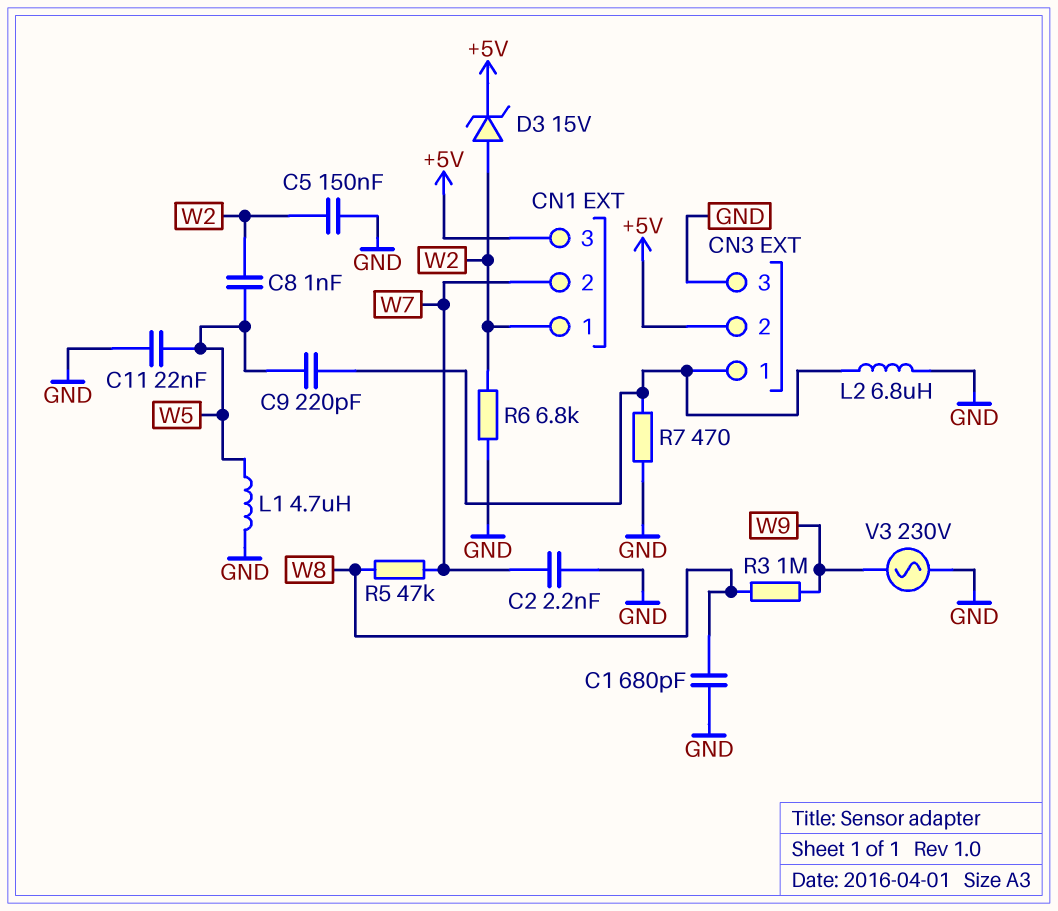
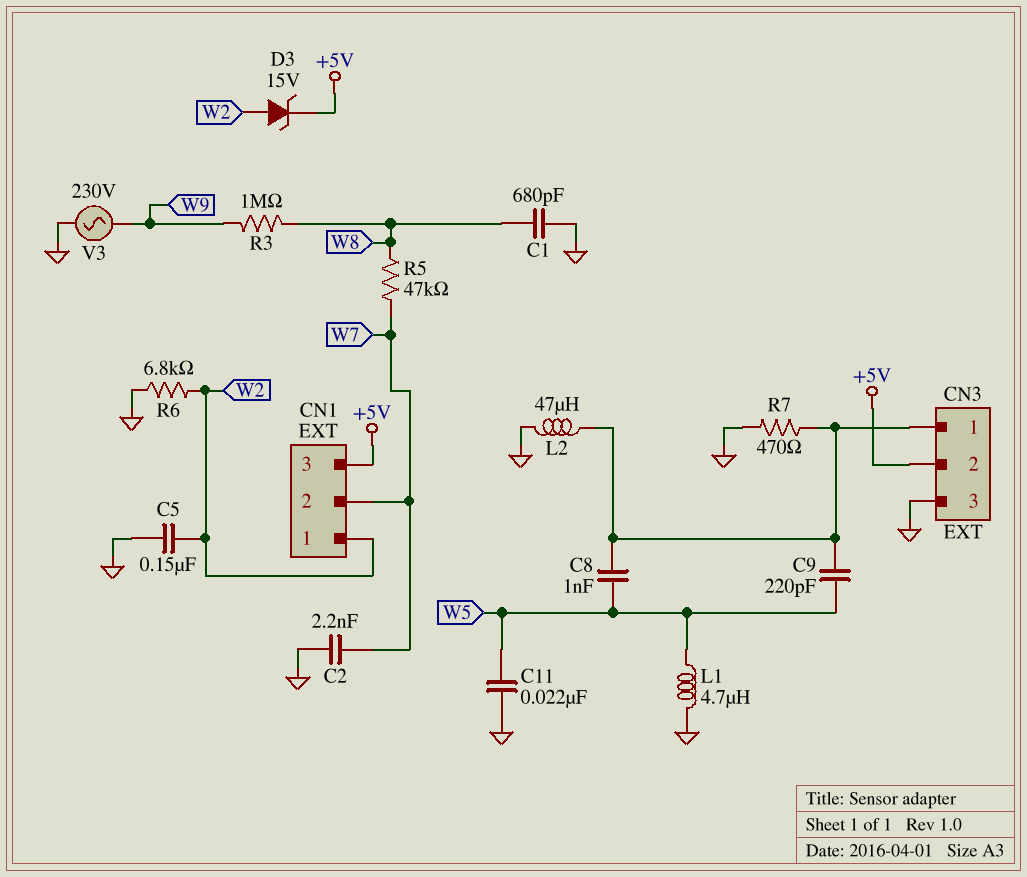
C8: 1nF (W2, W5) -> 1nF (CN3/1, W5)
L2: 6.8uH (CN3/1, GND) -> 47uH (CN3/1, GND)

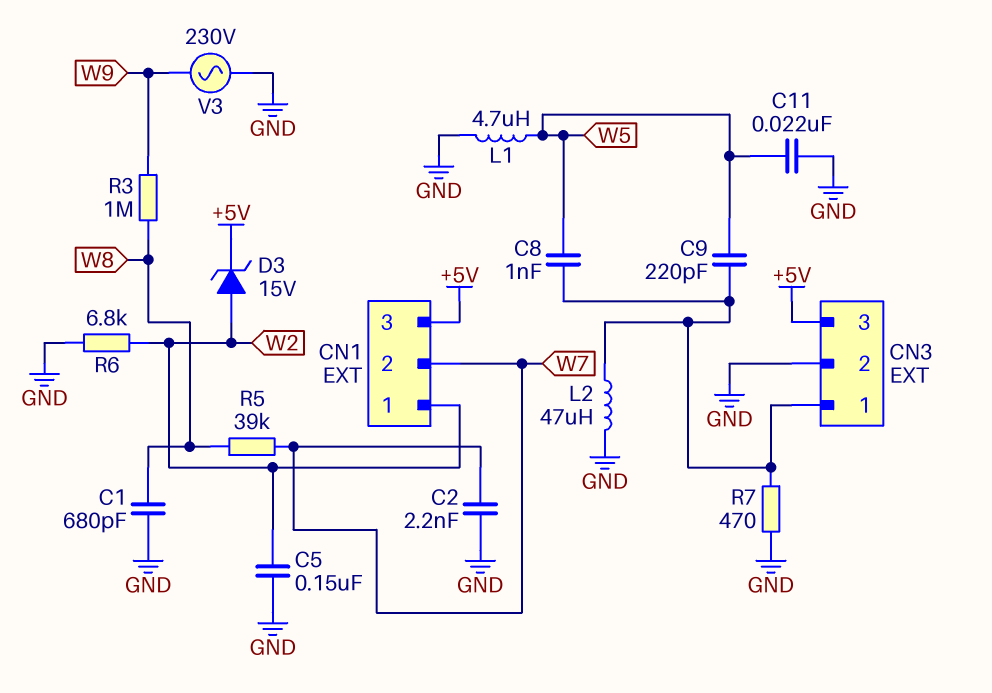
CN3 pin 2: +5V -> GND
CN3 pin 3: GND -> +5V
R5: 47k (W7, W8) -> 39k (W7, W8)

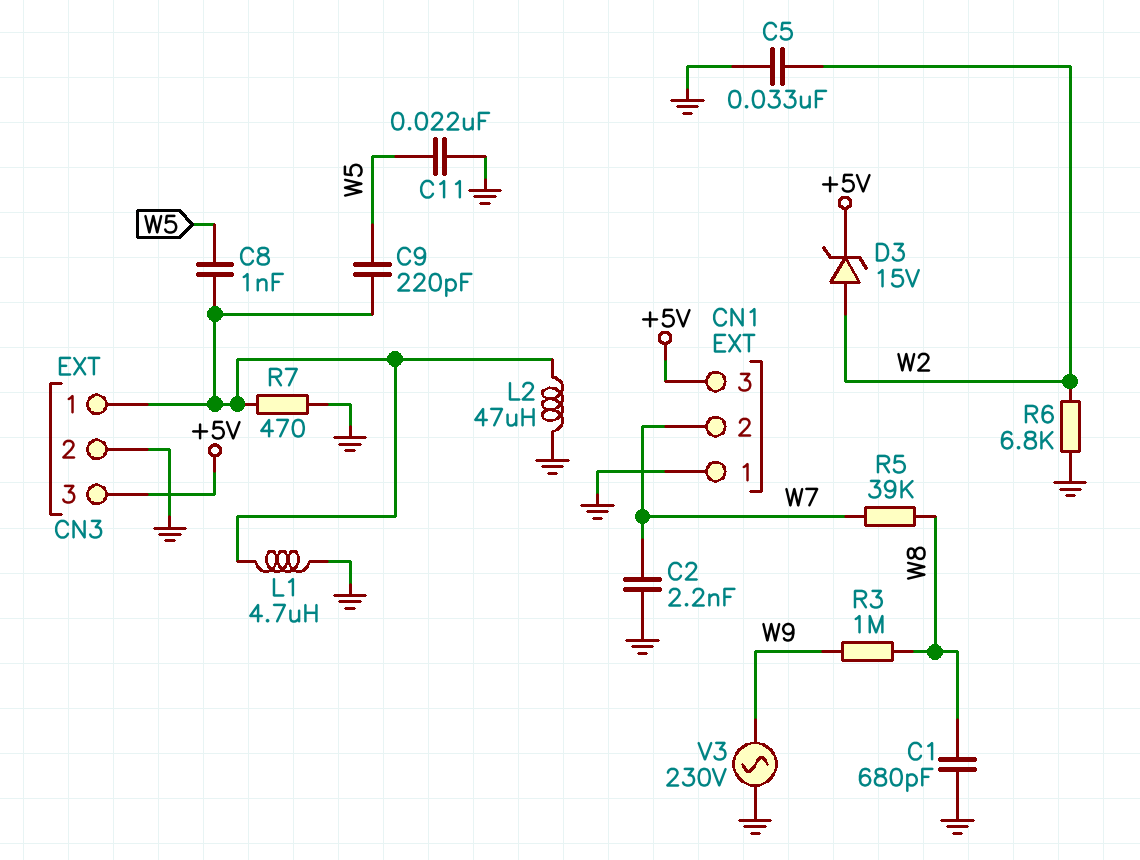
C5: 150nF (GND, W2) -> 33nF (GND, W2)
CN1 pin 1: W2 -> GND
L1: 4.7uH (GND, W5) -> 4.7uH (CN3/1, GND)

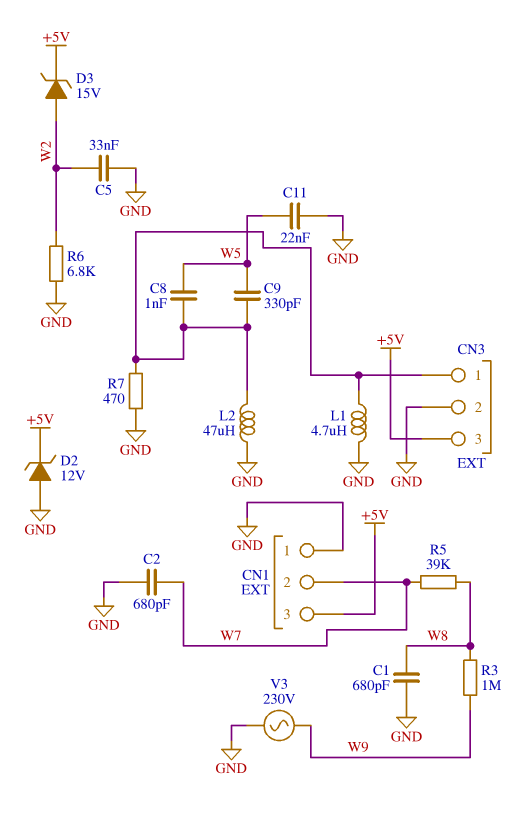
C2: 2.2nF (GND, W7) -> 680pF (GND, W7)
C9: 220pF (CN3/1, W5) -> 330pF (CN3/1, W5)
D2: none -> zener 12V (A GND, K +5V)

